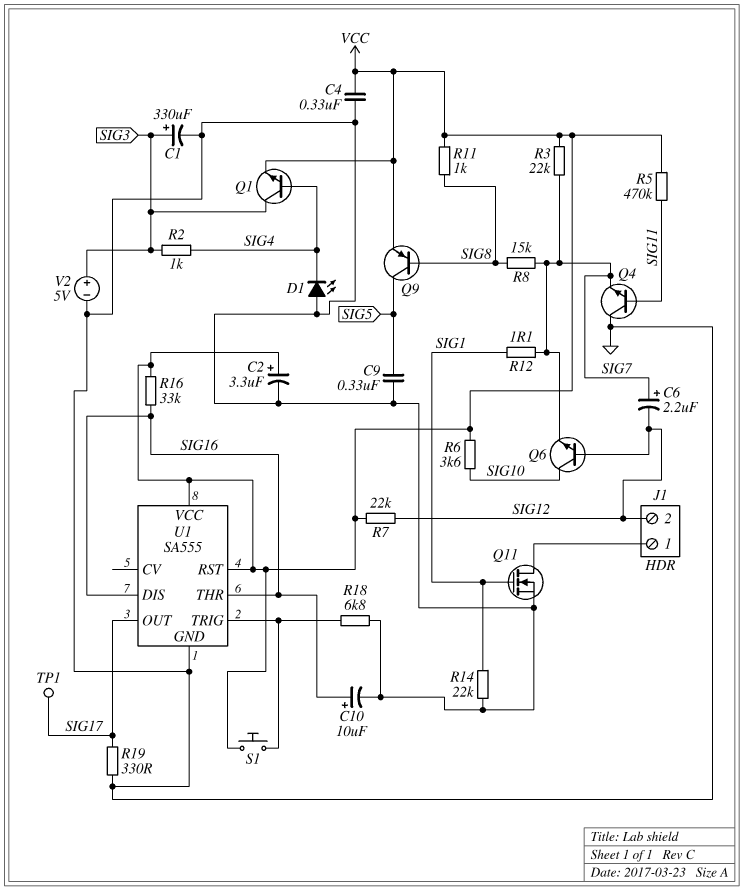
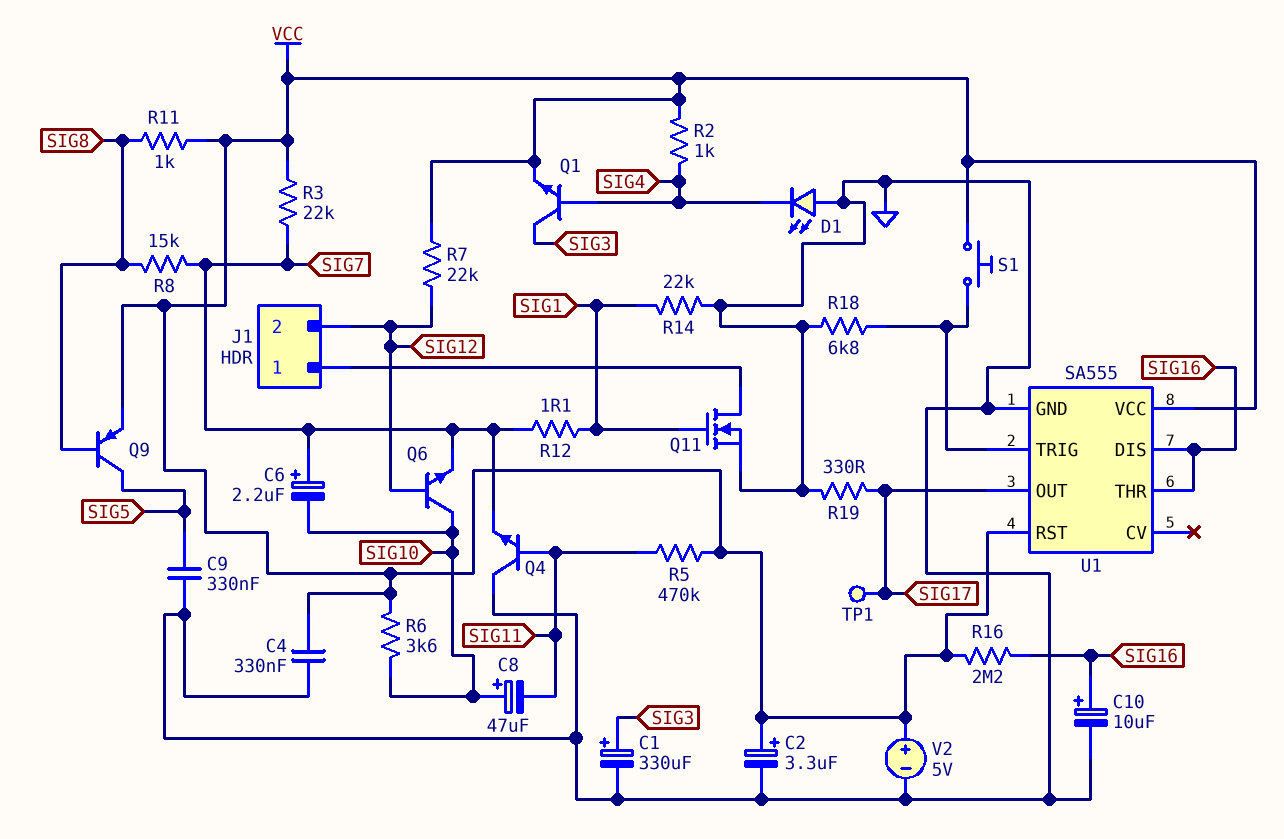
C6: 2.2uF (plus SIG7, minus SIG12) -> 2.2uF (plus SIG7, minus SIG10)
C8: none -> 47uF (plus SIG10, minus SIG11)
R2: 1k (SIG3, SIG4) -> 1k (SIG4, VCC)
R16: 33k (SIG16, VCC) -> 2.2M (SIG16, VCC)
V2: 5V (plus SIG3, minus GND) -> 5V (plus VCC, minus GND)

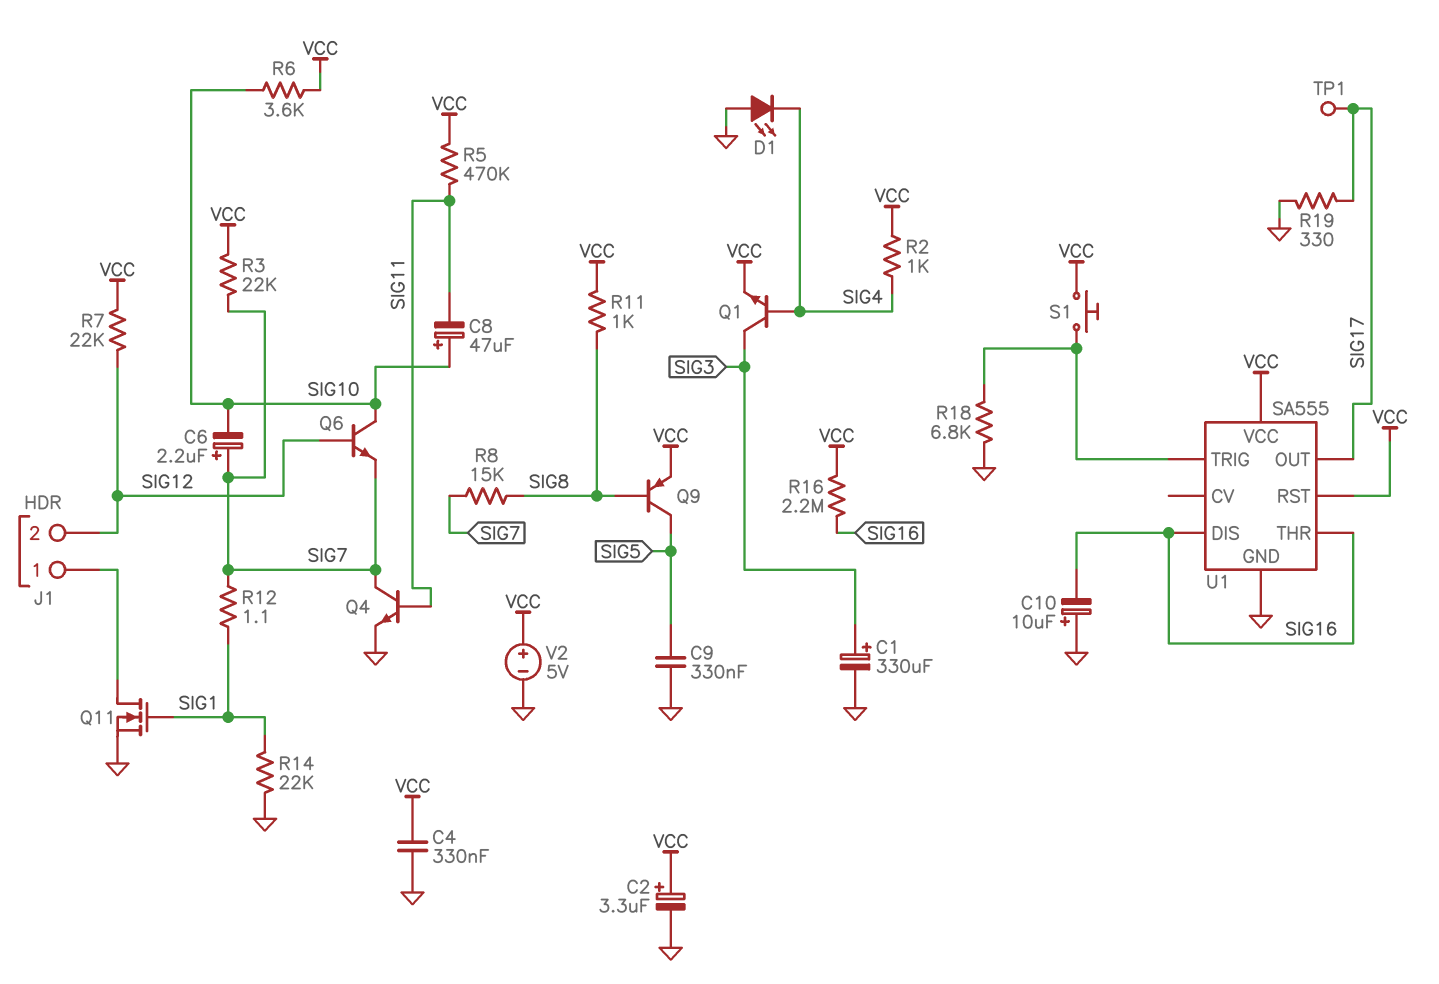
C10: 10uF (plus SIG16, minus GND) -> 10uF (plus GND, minus SIG16)
Q4: NPN (B SIG11, C GND, E SIG7) -> NPN (B SIG11, C SIG7, E GND)

